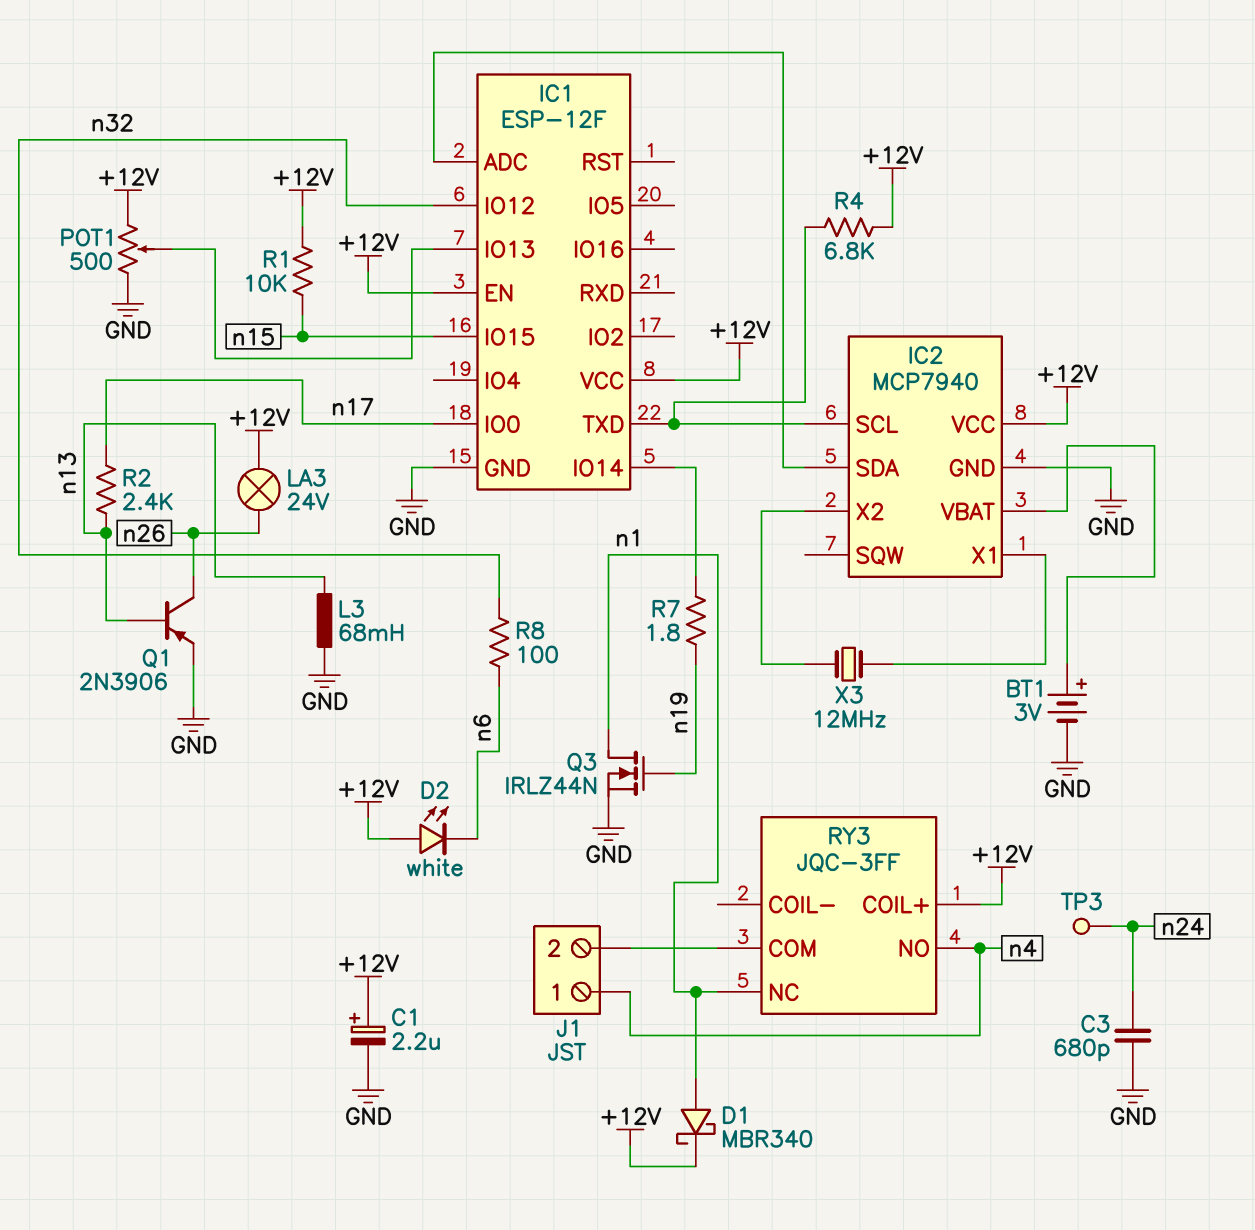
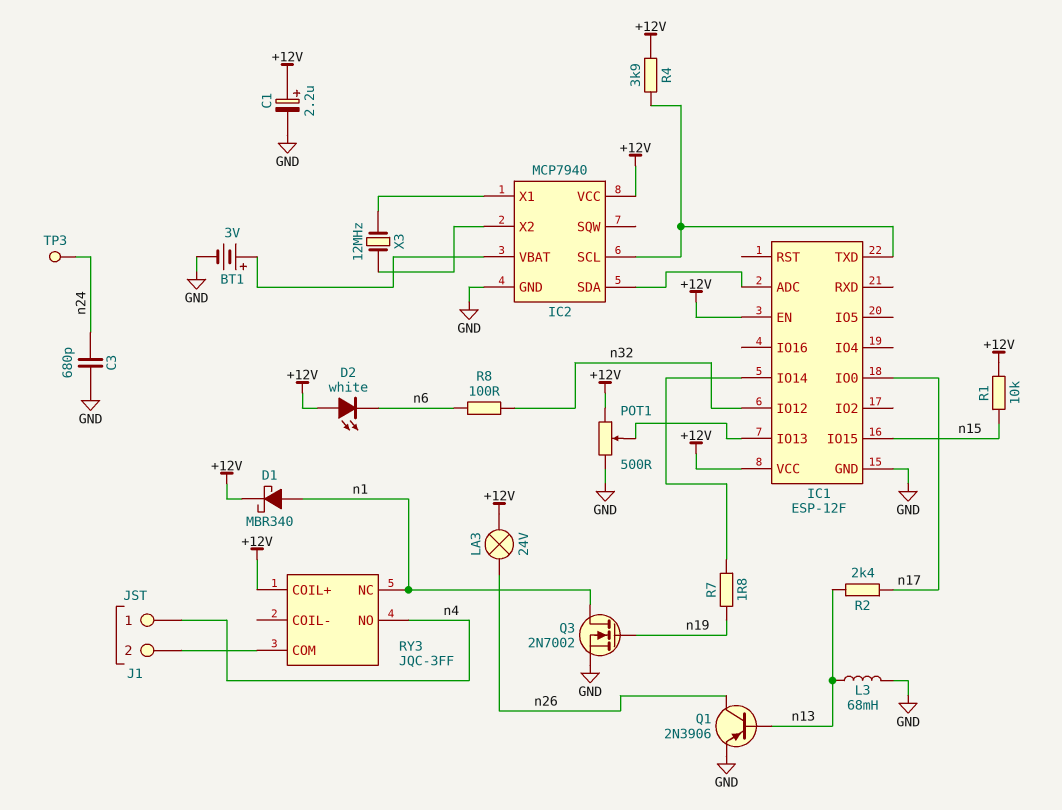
Q3: NMOS IRLZ44N (G n19, D n1, S GND) -> NMOS 2N7002 (G n19, D n1, S GND)
R4: 6.8k (+12V, IC1/TXD) -> 3.9k (+12V, IC1/TXD)

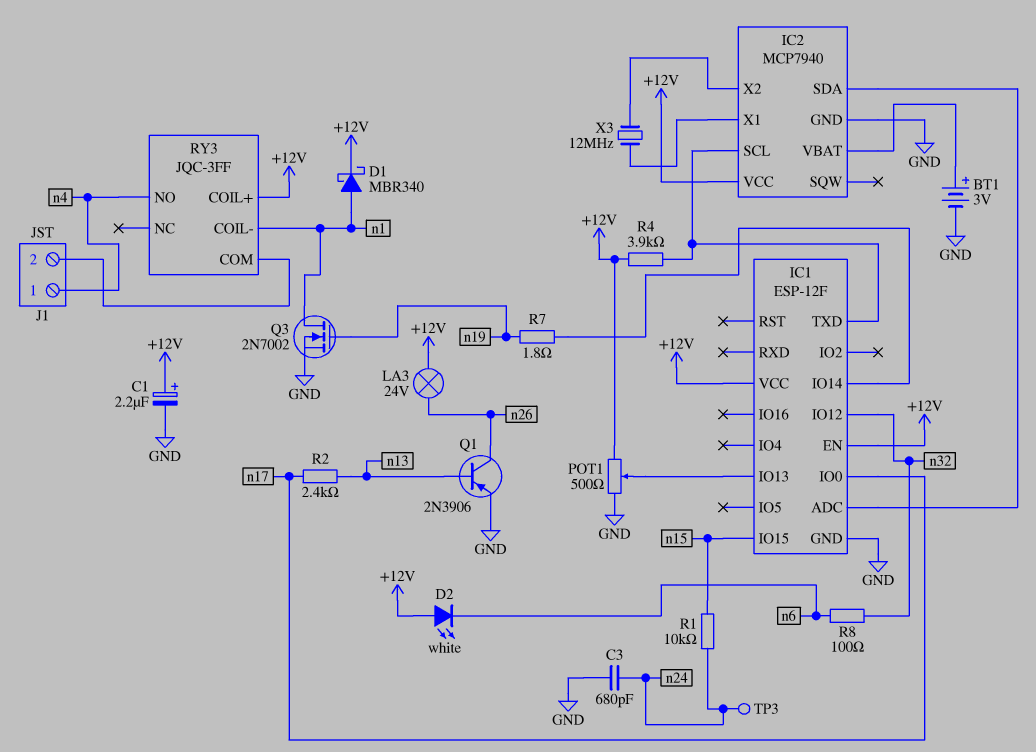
L3: 68mH (GND, n13) -> none
R1: 10k (+12V, n15) -> 10k (n15, n24)
RY3 pin COIL-: none -> n1
RY3 pin NC: n1 -> none

